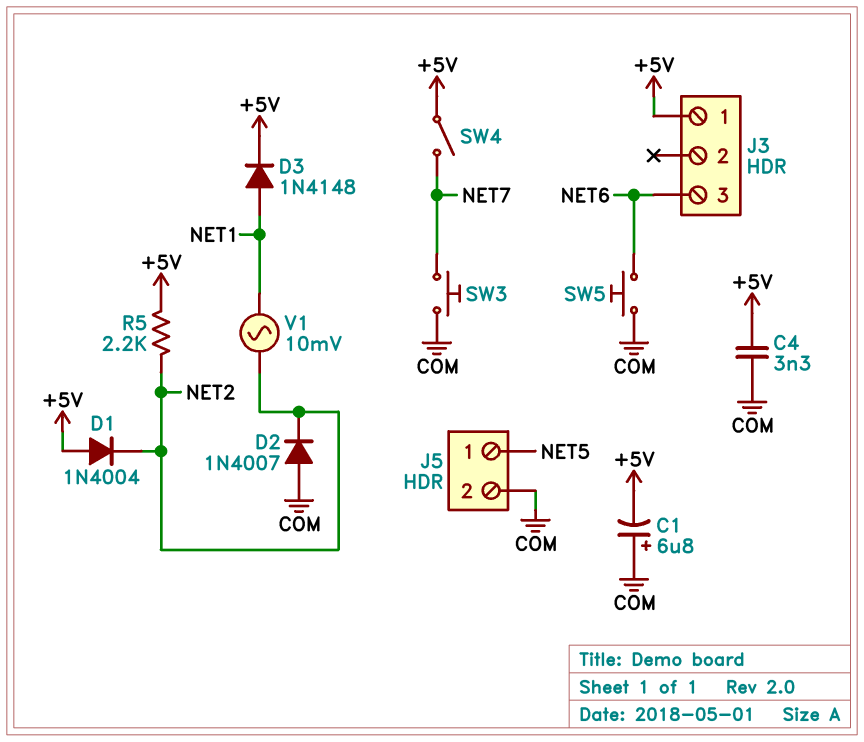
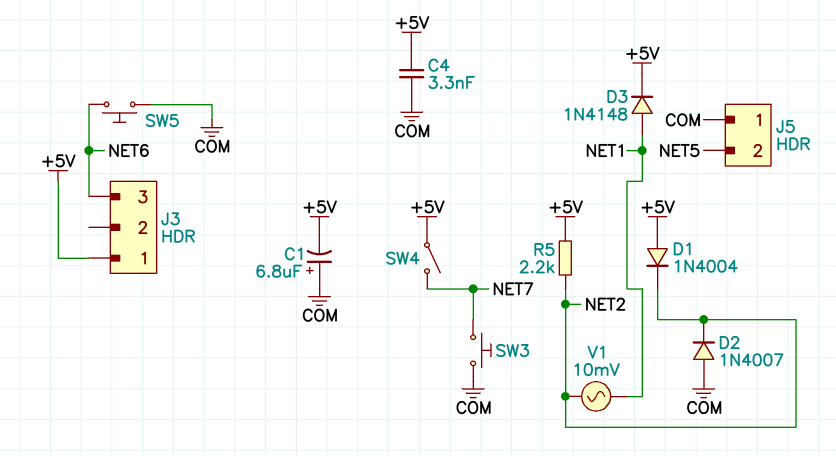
J5 pin 1: NET5 -> COM
J5 pin 2: COM -> NET5

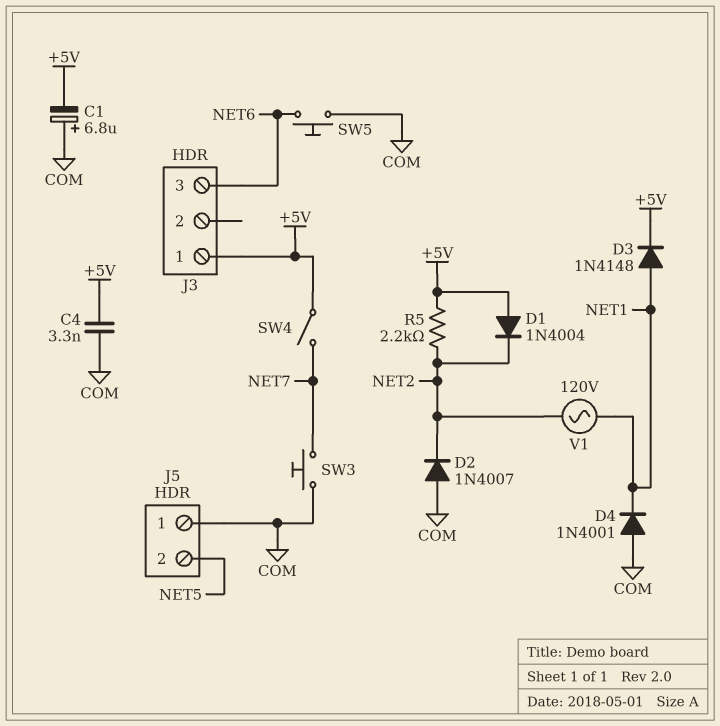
D4: none -> diode 1N4001 (A COM, K NET1)
V1: AC 10mV (NET1, NET2) -> AC 120V (NET1, NET2)

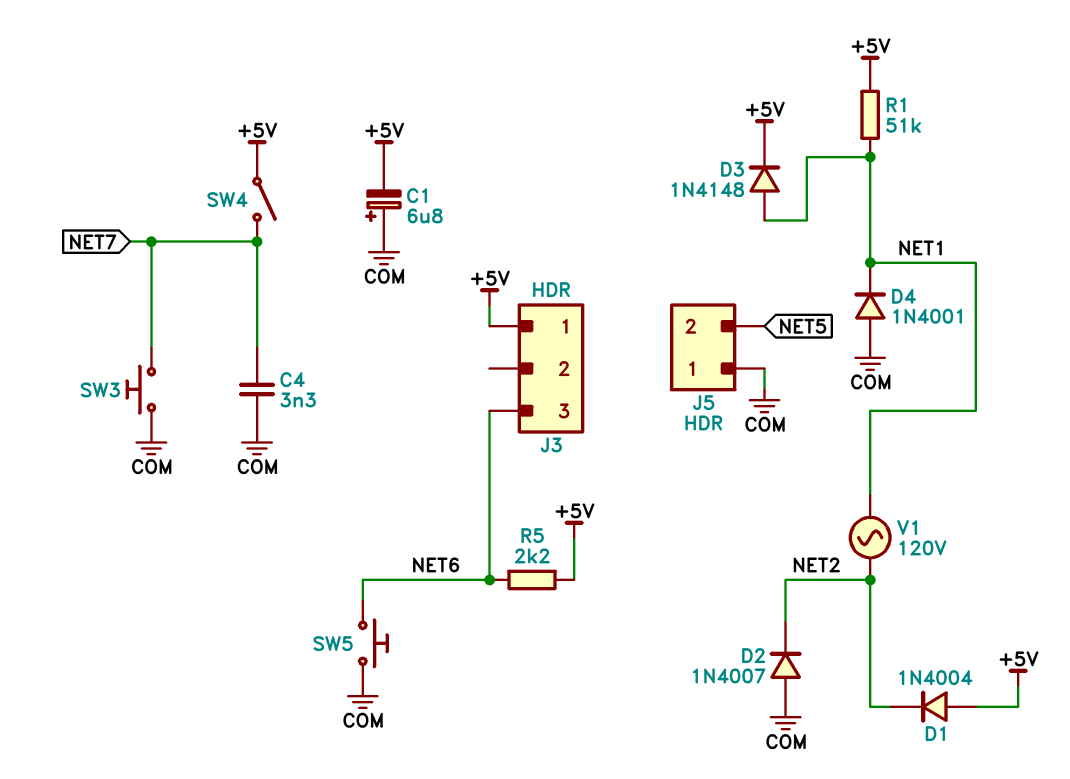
C4: 3.3nF (+5V, COM) -> 3.3nF (COM, NET7)
R1: none -> 51k (+5V, NET1)
R5: 2.2k (+5V, NET2) -> 2.2k (+5V, NET6)

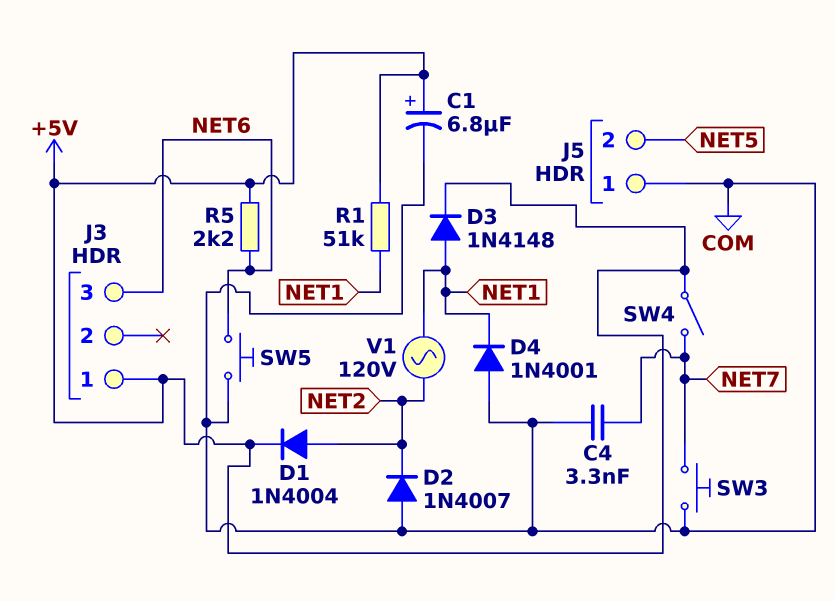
C1: 6.8uF (plus COM, minus +5V) -> 6.8uF (plus +5V, minus COM)
D1: diode 1N4004 (A +5V, K NET2) -> diode 1N4004 (A NET2, K +5V)

